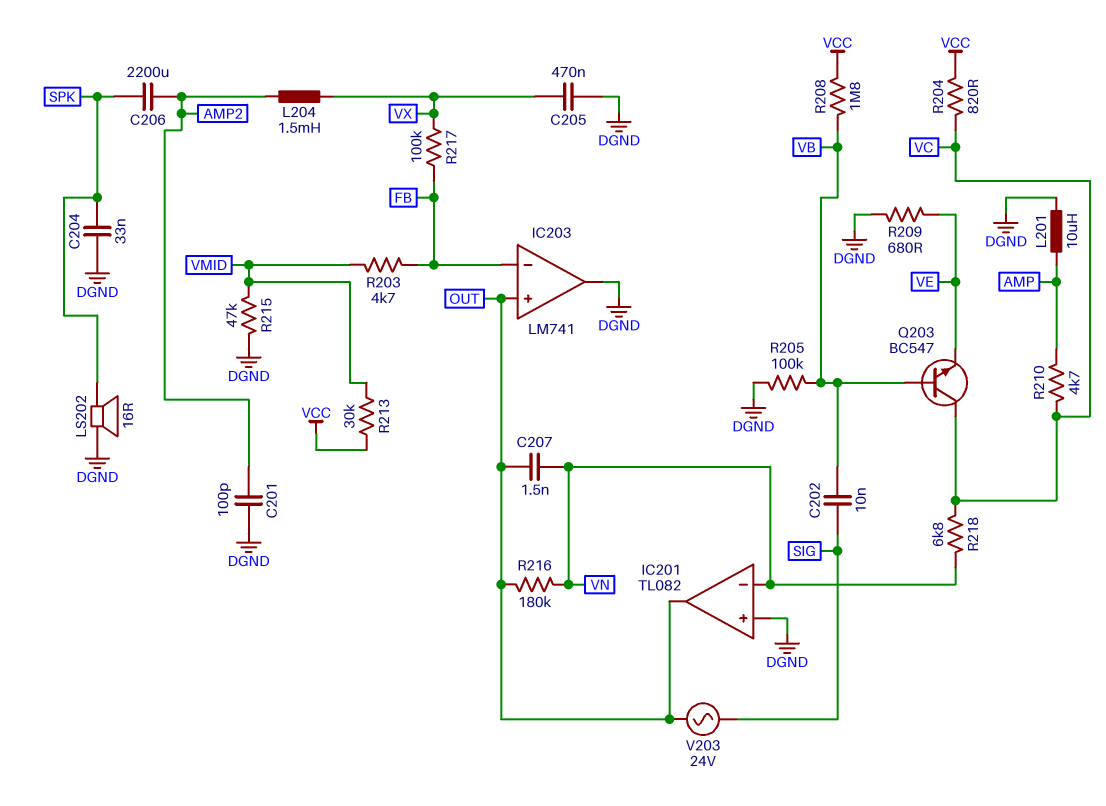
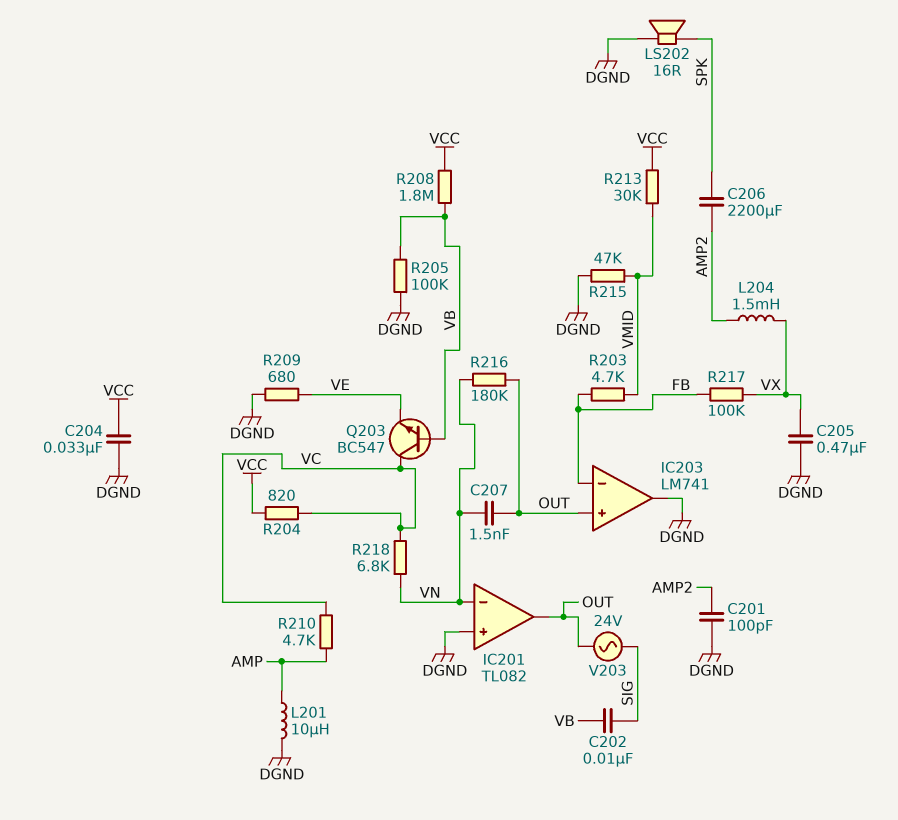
C204: 33nF (DGND, SPK) -> 33nF (DGND, VCC)

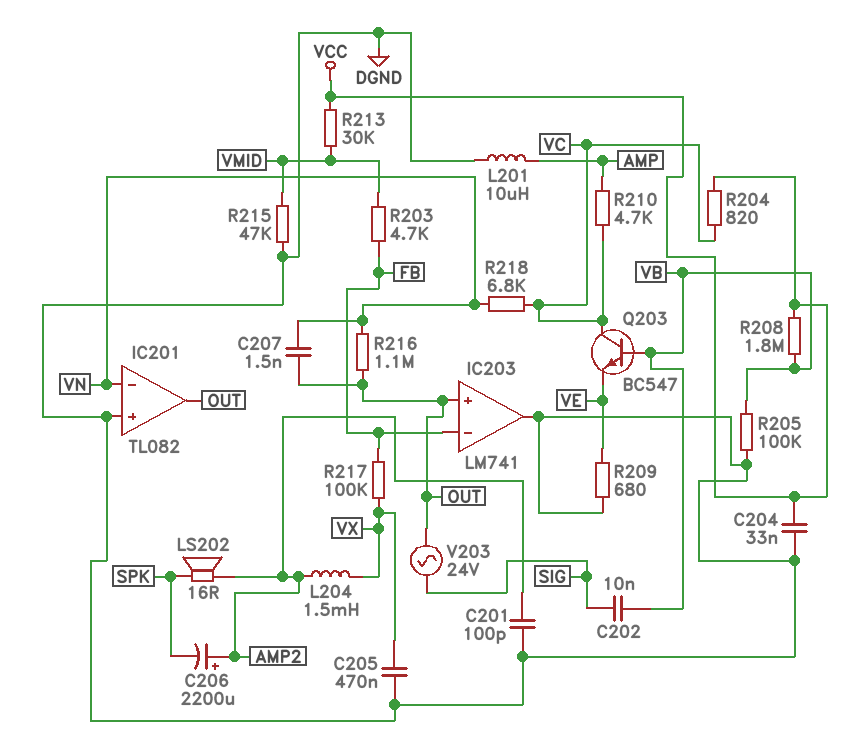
C206: 2200uF (AMP2, SPK) -> 2200uF (plus AMP2, minus SPK)
LS202: speaker 16R (DGND, SPK) -> speaker 16R (AMP2, SPK)
R216: 180k (OUT, VN) -> 1.1M (OUT, VN)

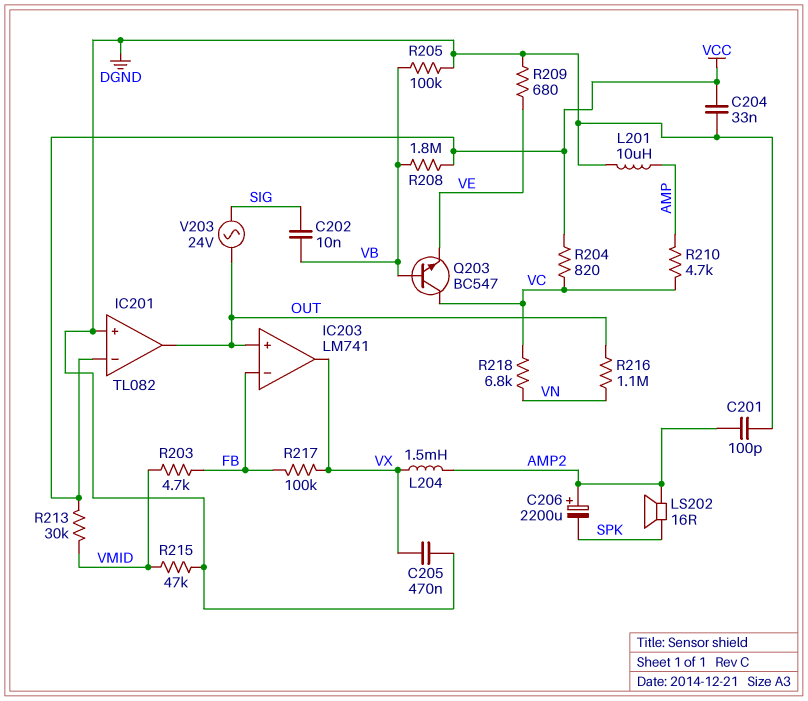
C207: 1.5nF (OUT, VN) -> none
IC201 pin in-: VN -> VCC
IC203 pin out: DGND -> VX

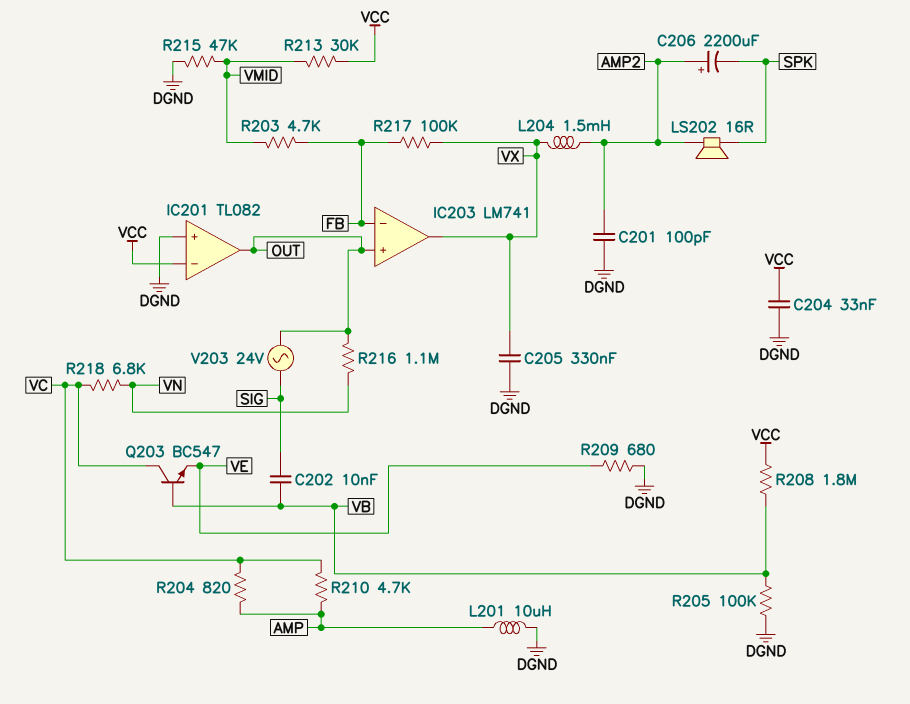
C205: 470nF (DGND, VX) -> 330nF (DGND, VX)
R204: 820 (VC, VCC) -> 820 (AMP, VC)

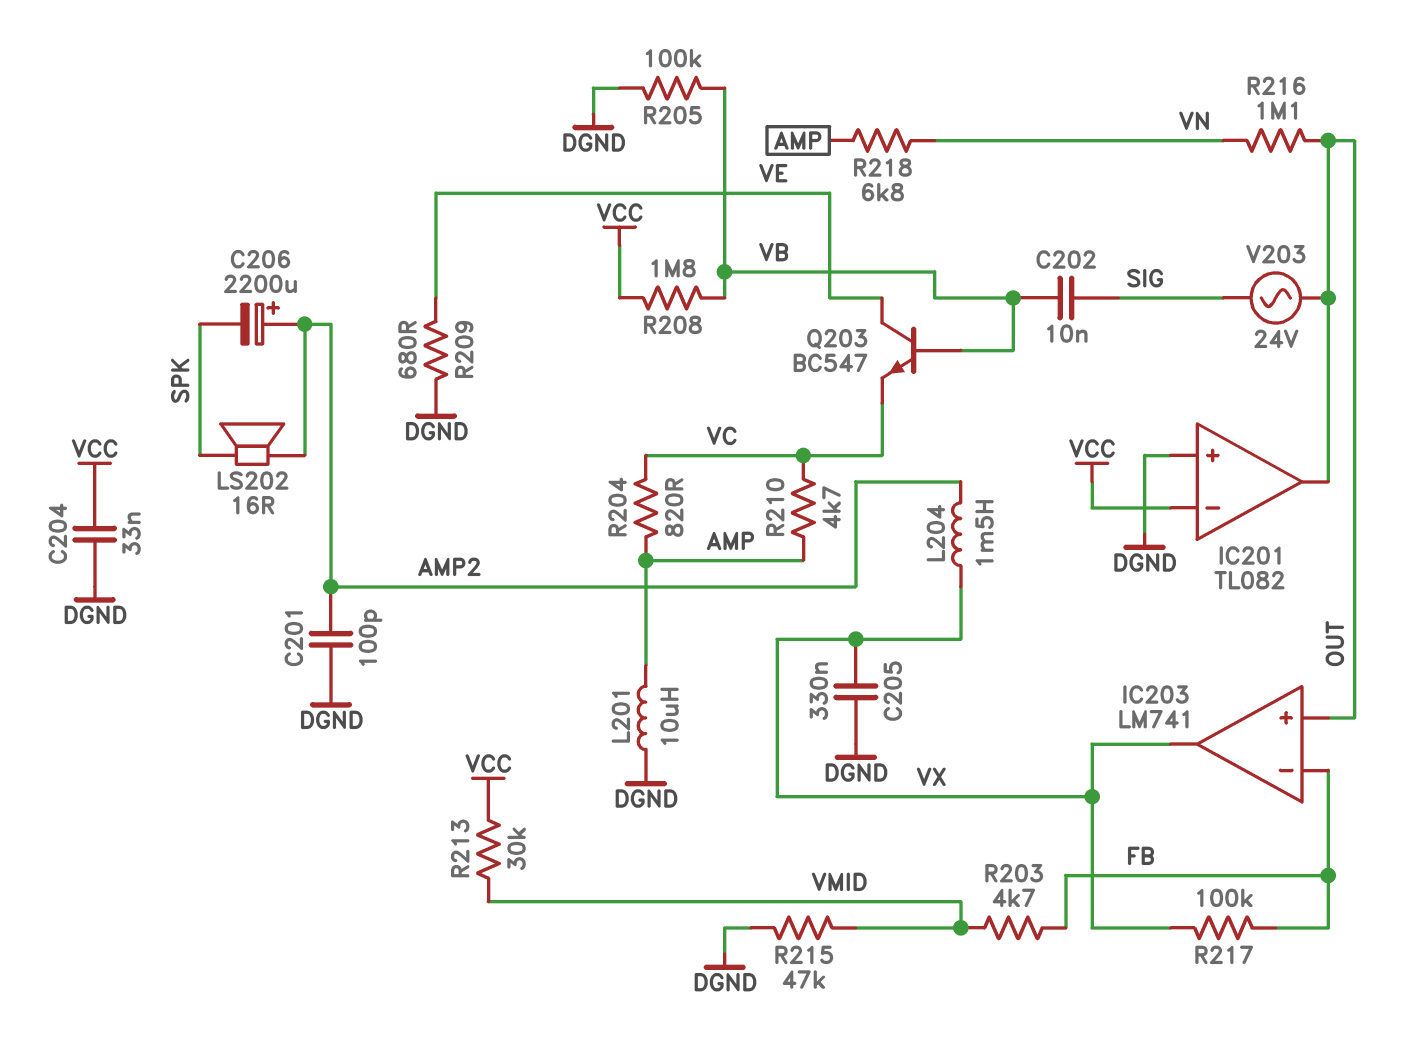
Q203: NPN BC547 (B VB, C VC, E VE) -> NPN BC547 (B VB, C VE, E VC)
R218: 6.8k (VC, VN) -> 6.8k (AMP, VN)

